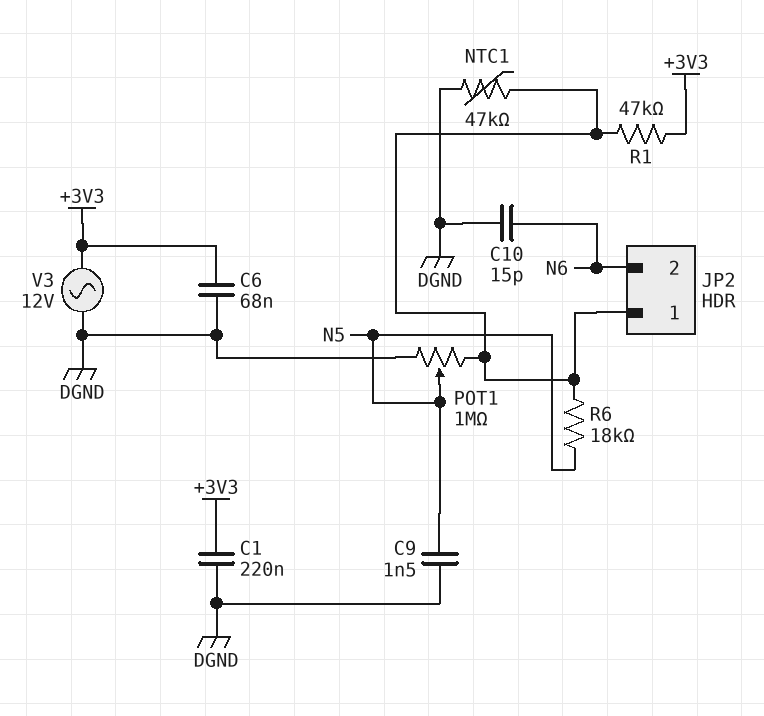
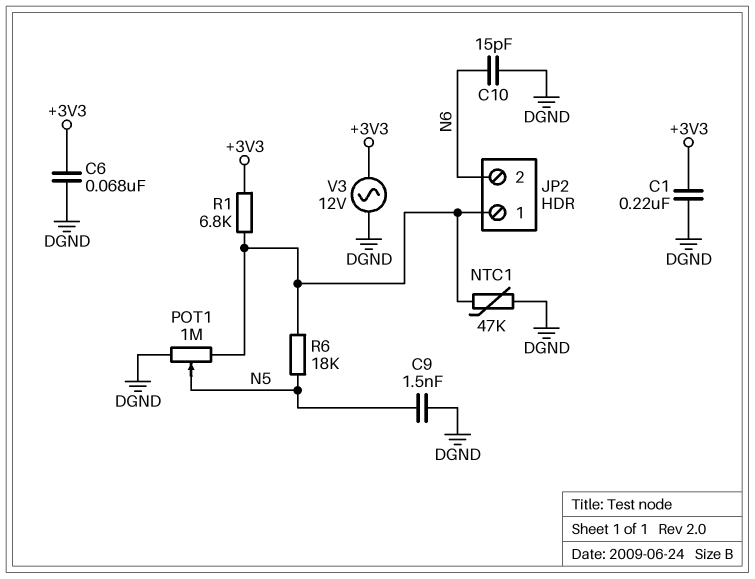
R1: 47k (+3V3, JP2/1) -> 6.8k (+3V3, JP2/1)

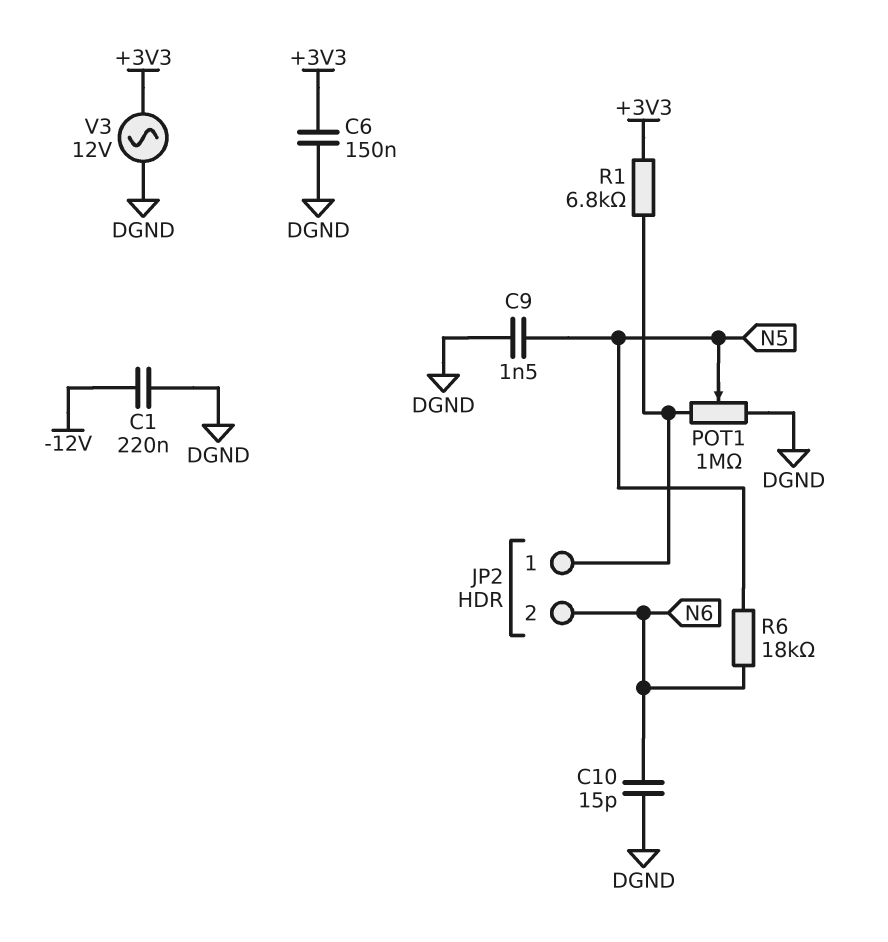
C1: 220nF (+3V3, DGND) -> 220nF (-12V, DGND)
C6: 68nF (+3V3, DGND) -> 150nF (+3V3, DGND)
NTC1: 47k (DGND, JP2/1) -> none
R6: 18k (JP2/1, N5) -> 18k (N5, N6)

